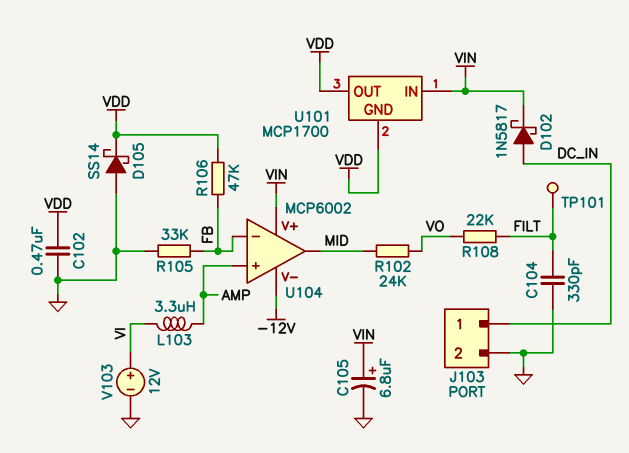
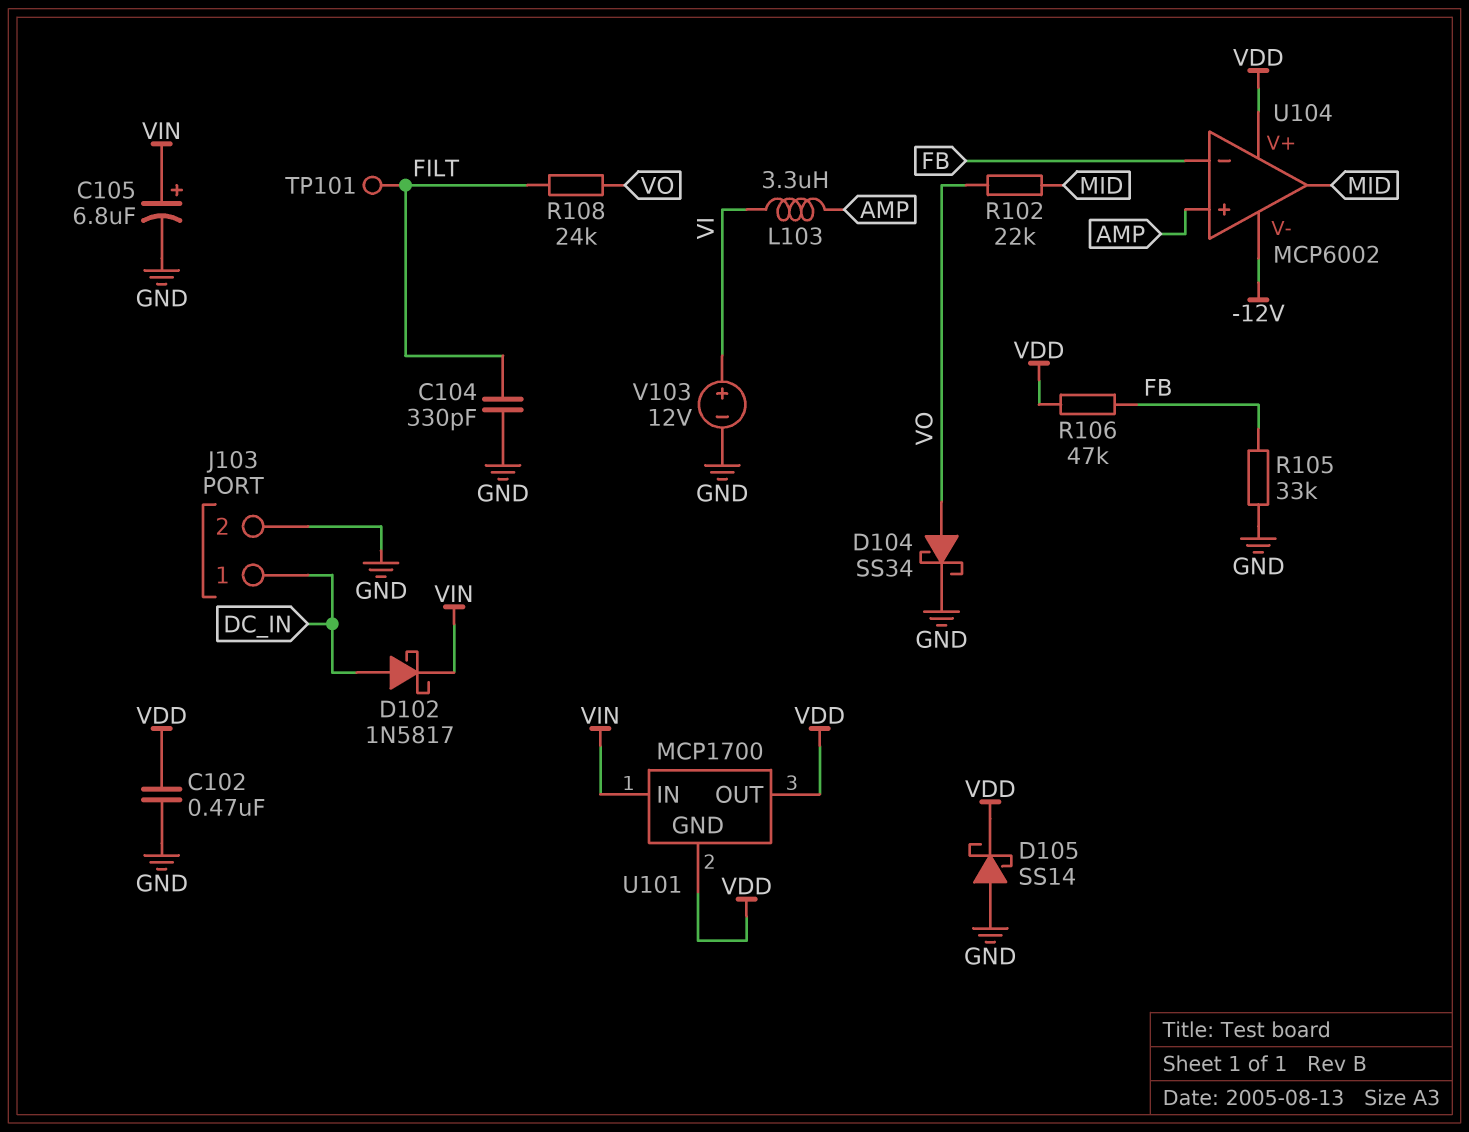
D104: none -> schottky SS34 (A VO, K GND)
R102: 24k (MID, VO) -> 22k (MID, VO)
R108: 22k (FILT, VO) -> 24k (FILT, VO)
U104 pin V+: VIN -> VDD

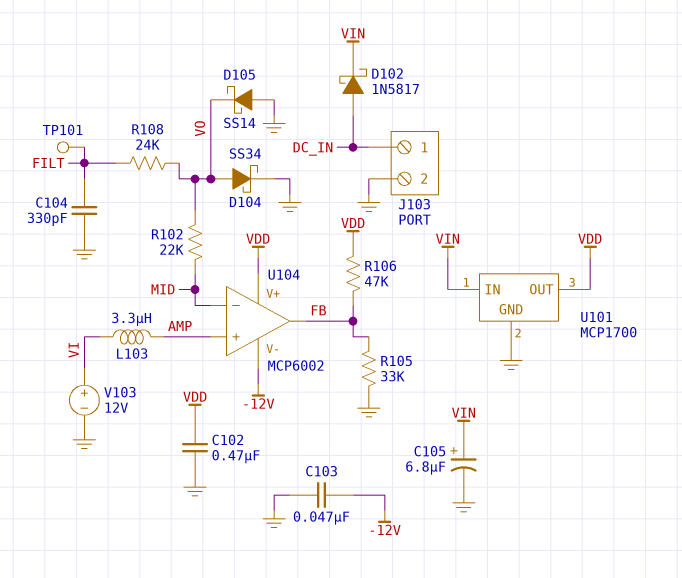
C103: none -> 47nF (-12V, GND)
D105: schottky SS14 (A GND, K VDD) -> schottky SS14 (A GND, K VO)
U101 pin GND: VDD -> GND
U104 pin in-: FB -> MID
U104 pin out: MID -> FB

